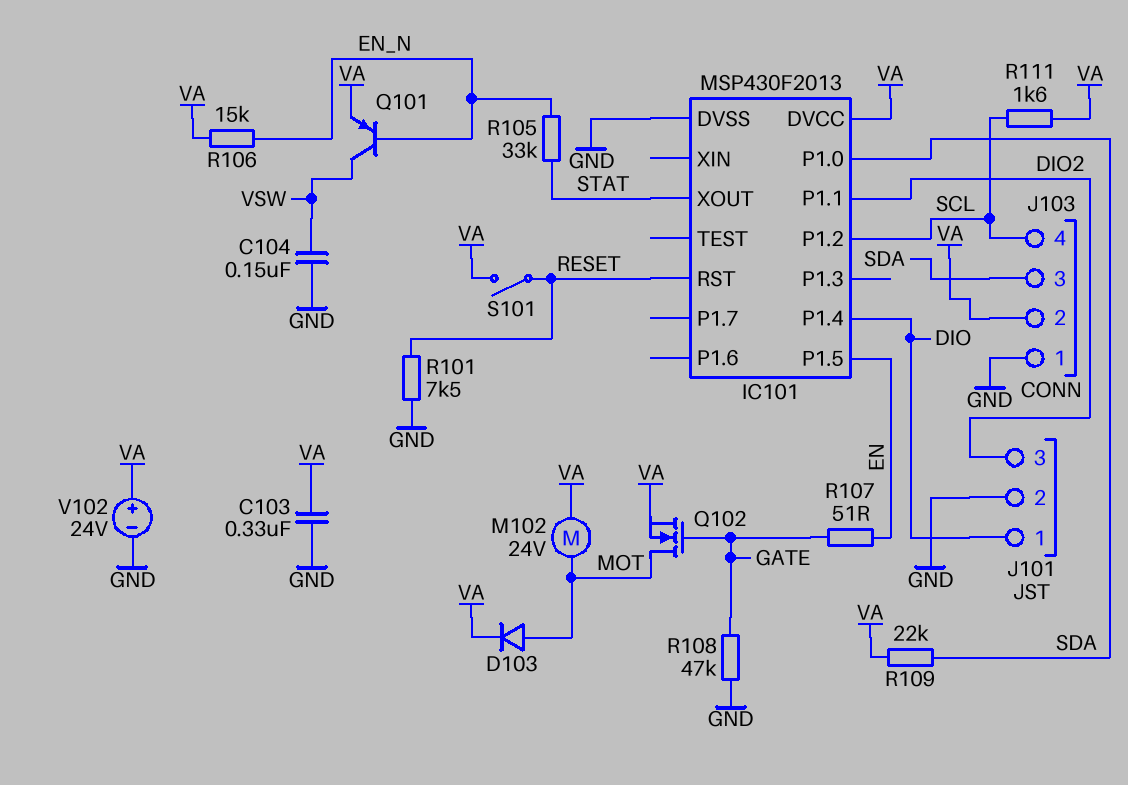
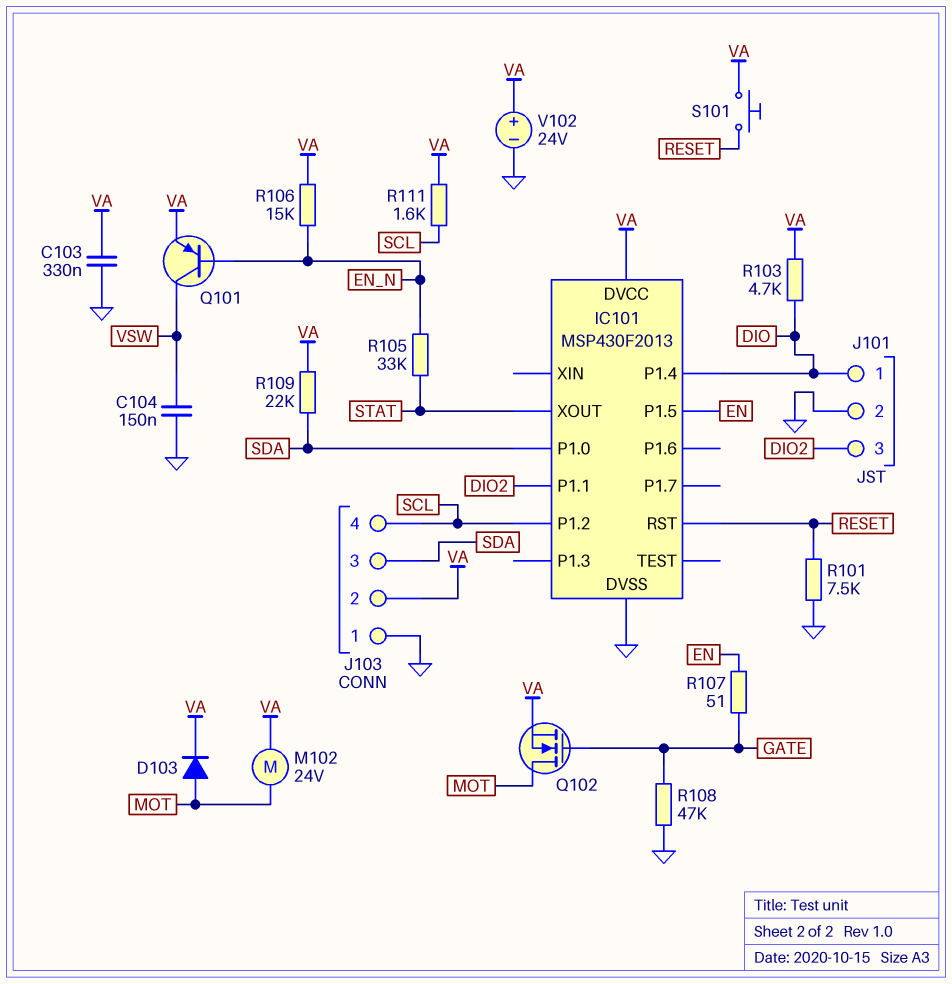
R103: none -> 4.7k (DIO, VA)
S101: switch (RESET, VA) -> button (RESET, VA)

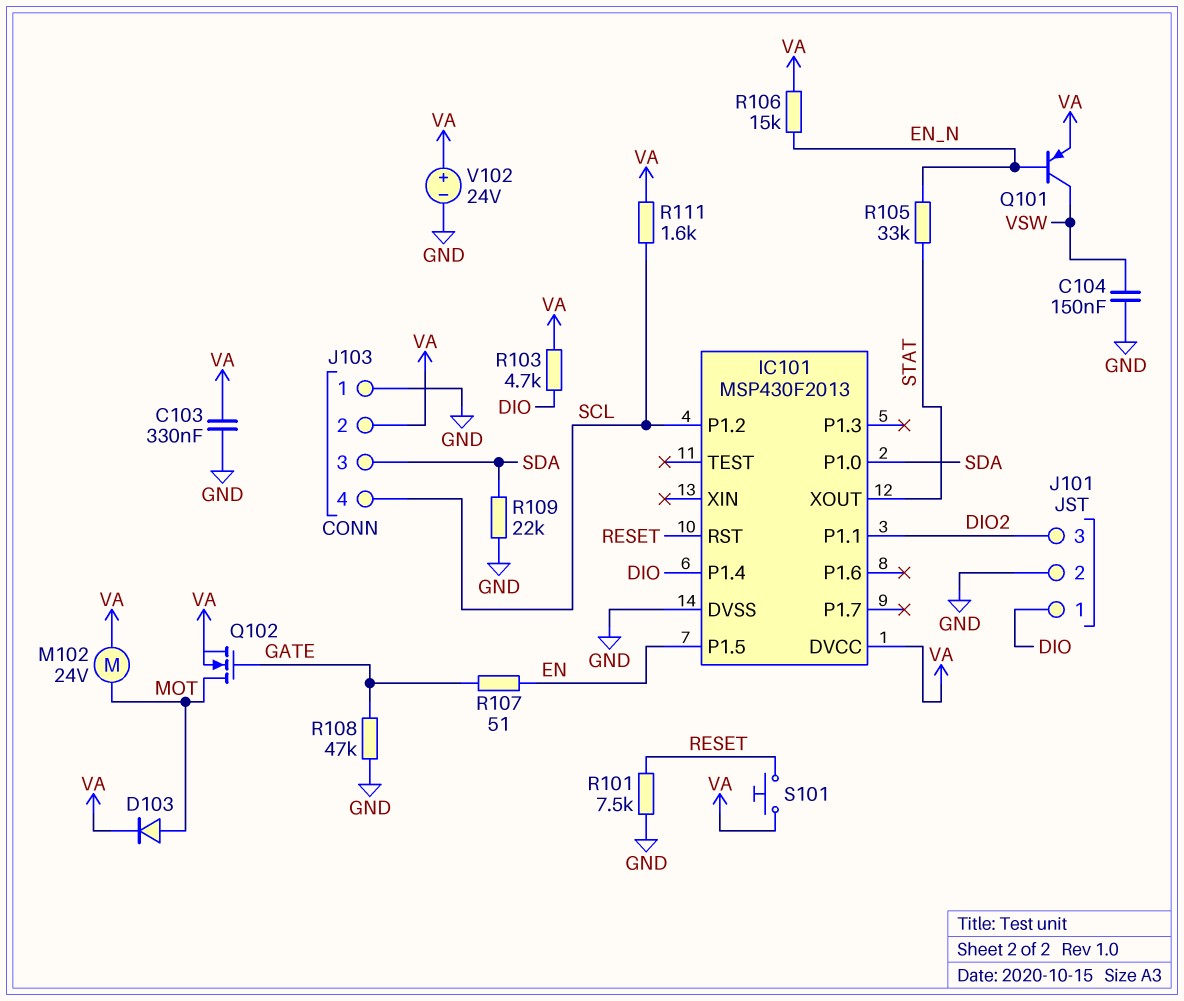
R109: 22k (SDA, VA) -> 22k (GND, SDA)

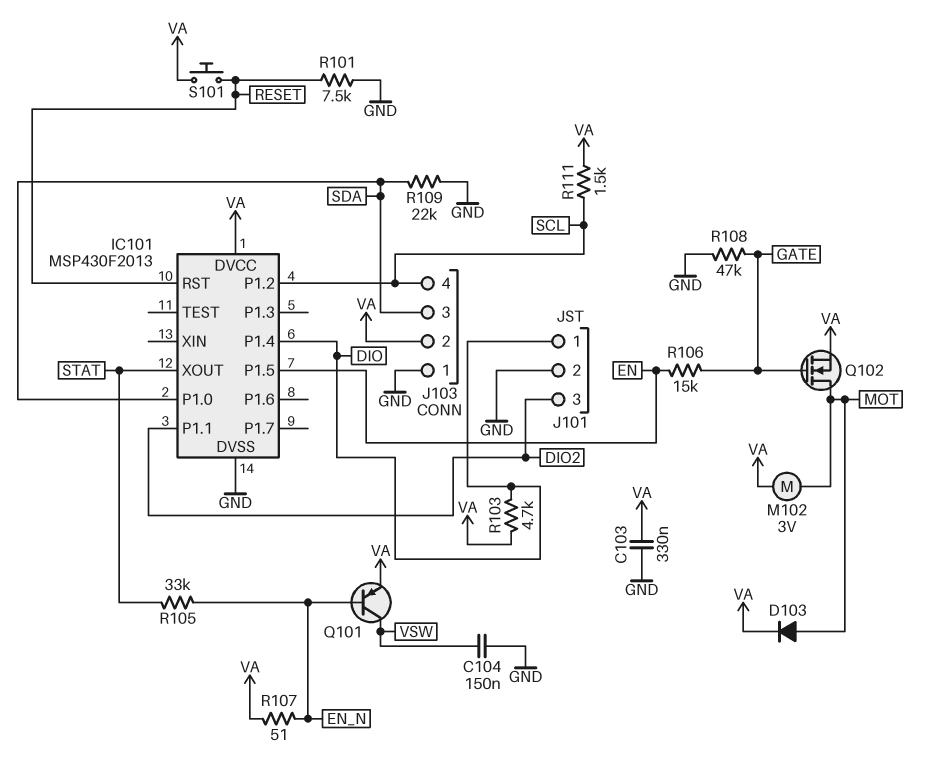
M102: motor 24V (MOT, VA) -> motor 3V (MOT, VA)
R106: 15k (EN_N, VA) -> 15k (EN, GATE)
R107: 51 (EN, GATE) -> 51 (EN_N, VA)
R111: 1.6k (SCL, VA) -> 1.5k (SCL, VA)
V102: 24V (plus VA, minus GND) -> none

